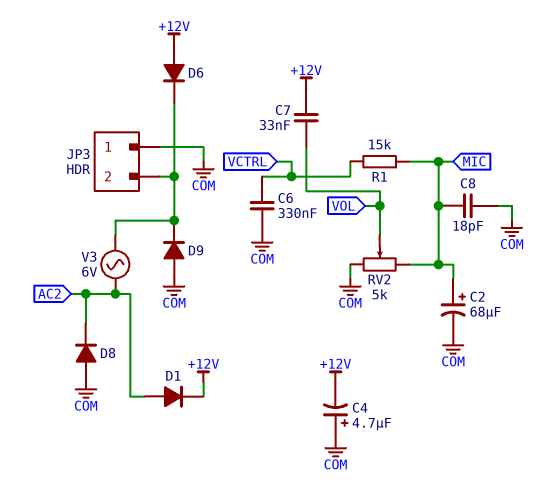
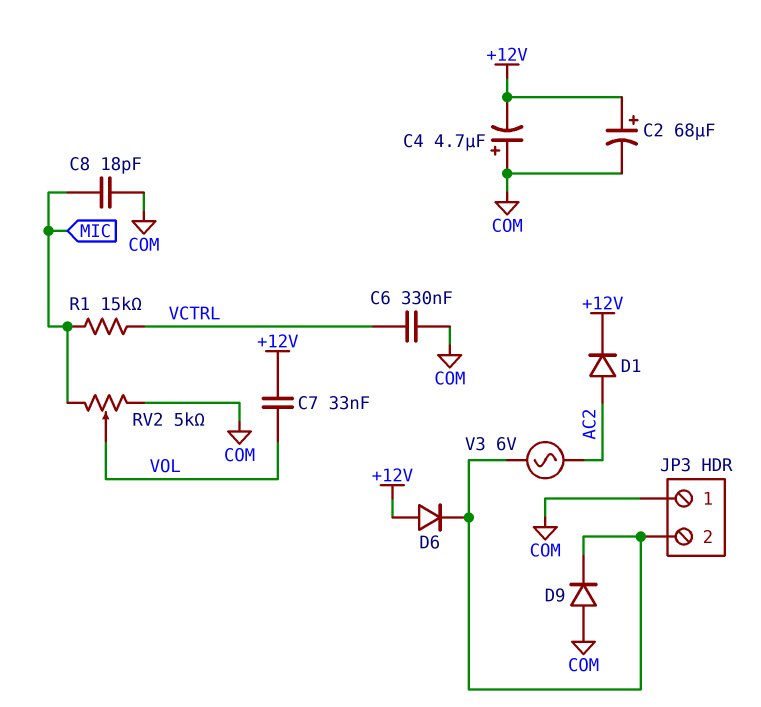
C2: 68uF (plus MIC, minus COM) -> 68uF (plus +12V, minus COM)
D8: diode (A COM, K AC2) -> none

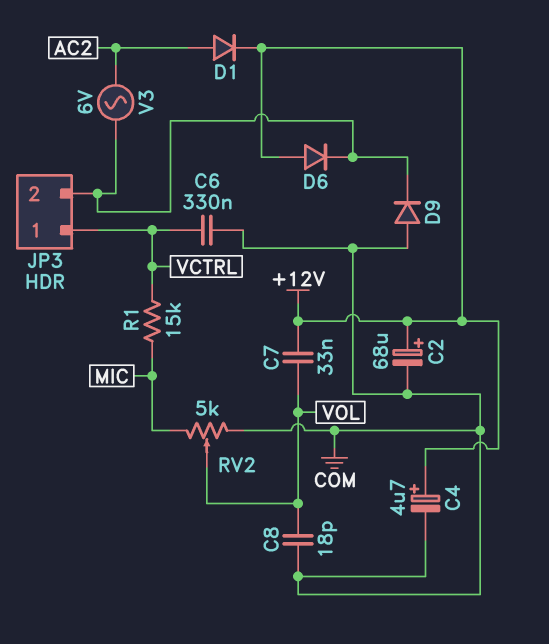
C4: 4.7uF (plus COM, minus +12V) -> 4.7uF (plus +12V, minus COM)
C8: 18pF (COM, MIC) -> 18pF (COM, VOL)
JP3 pin 1: COM -> VCTRL

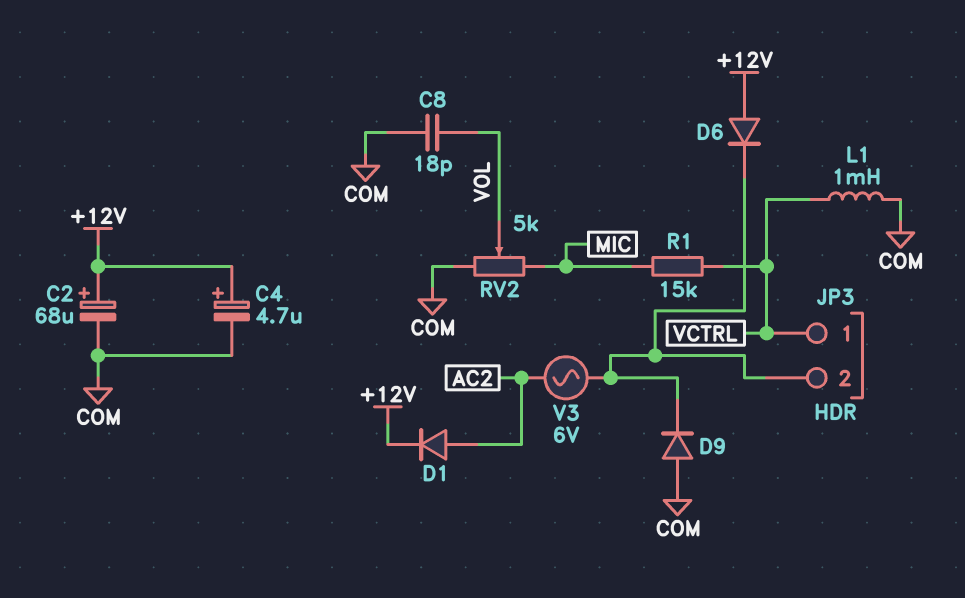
C6: 330nF (COM, VCTRL) -> none
C7: 33nF (+12V, VOL) -> none
L1: none -> 1mH (COM, VCTRL)

